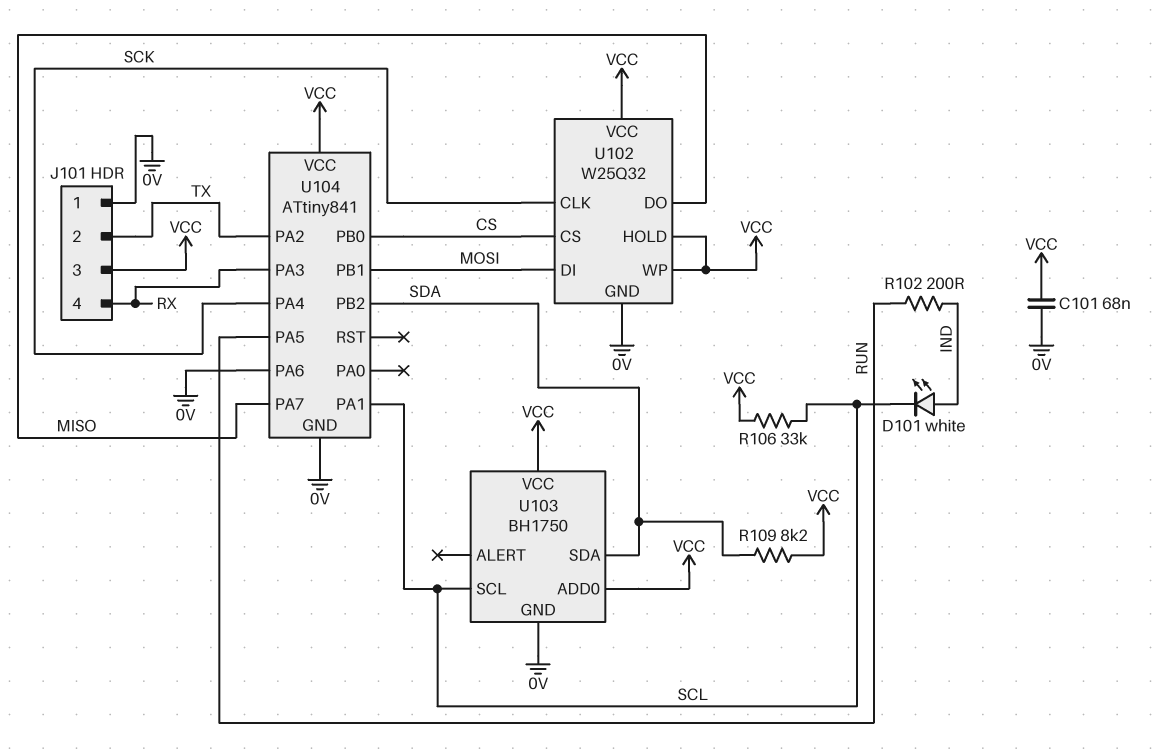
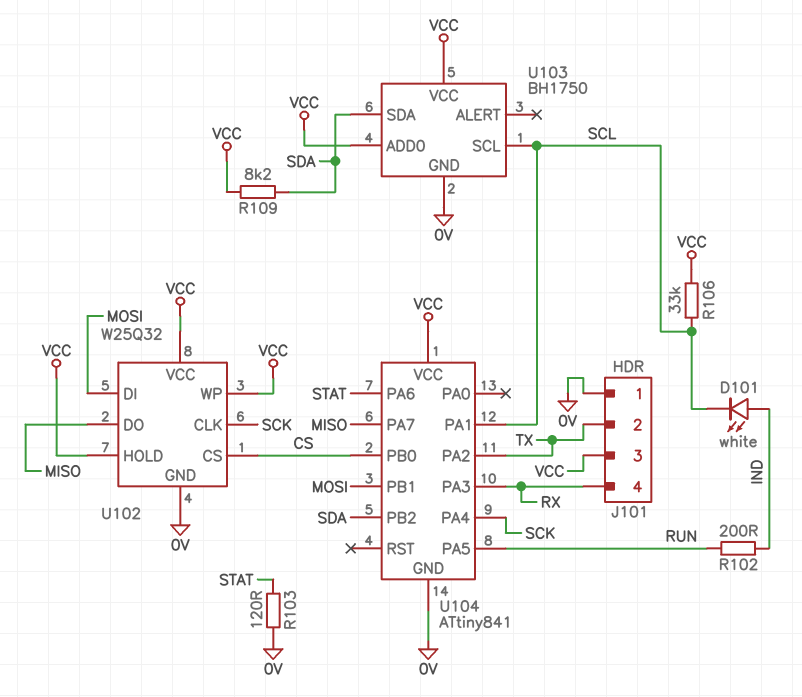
C101: 68nF (0V, VCC) -> none
R103: none -> 120 (0V, STAT)
U104 pin PA6: 0V -> STAT

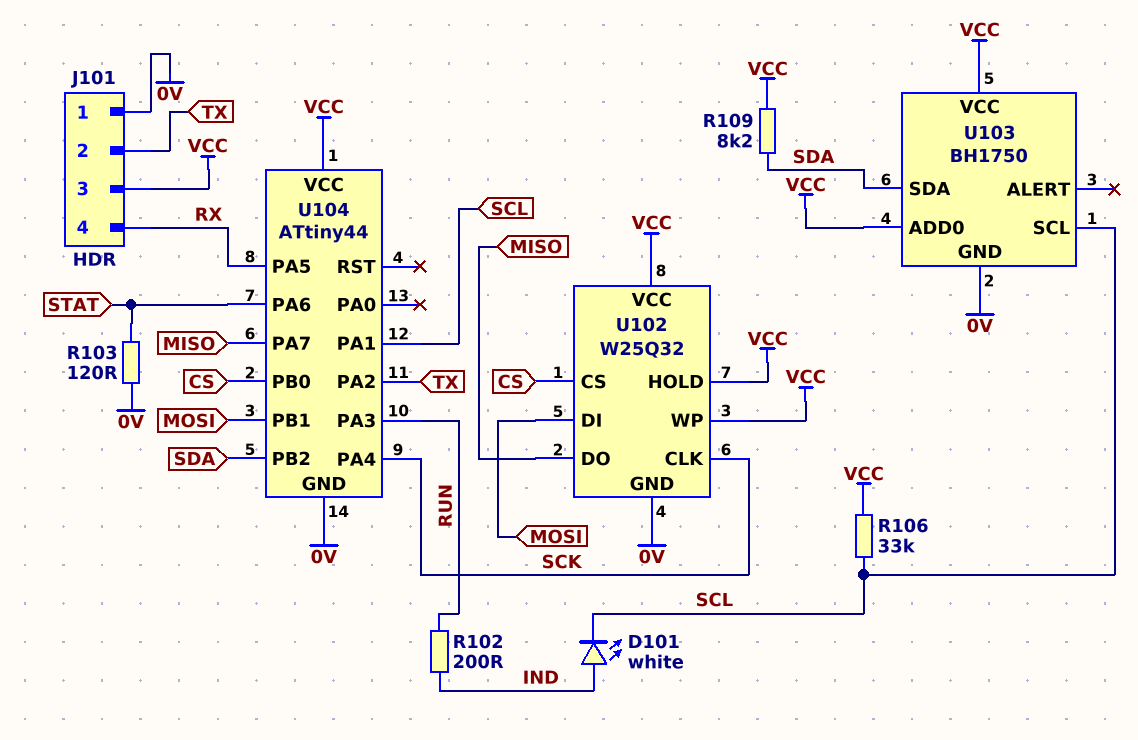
U104: ATtiny841 -> ATtiny44
U104 pin PA3: RX -> RUN
U104 pin PA5: RUN -> RX

